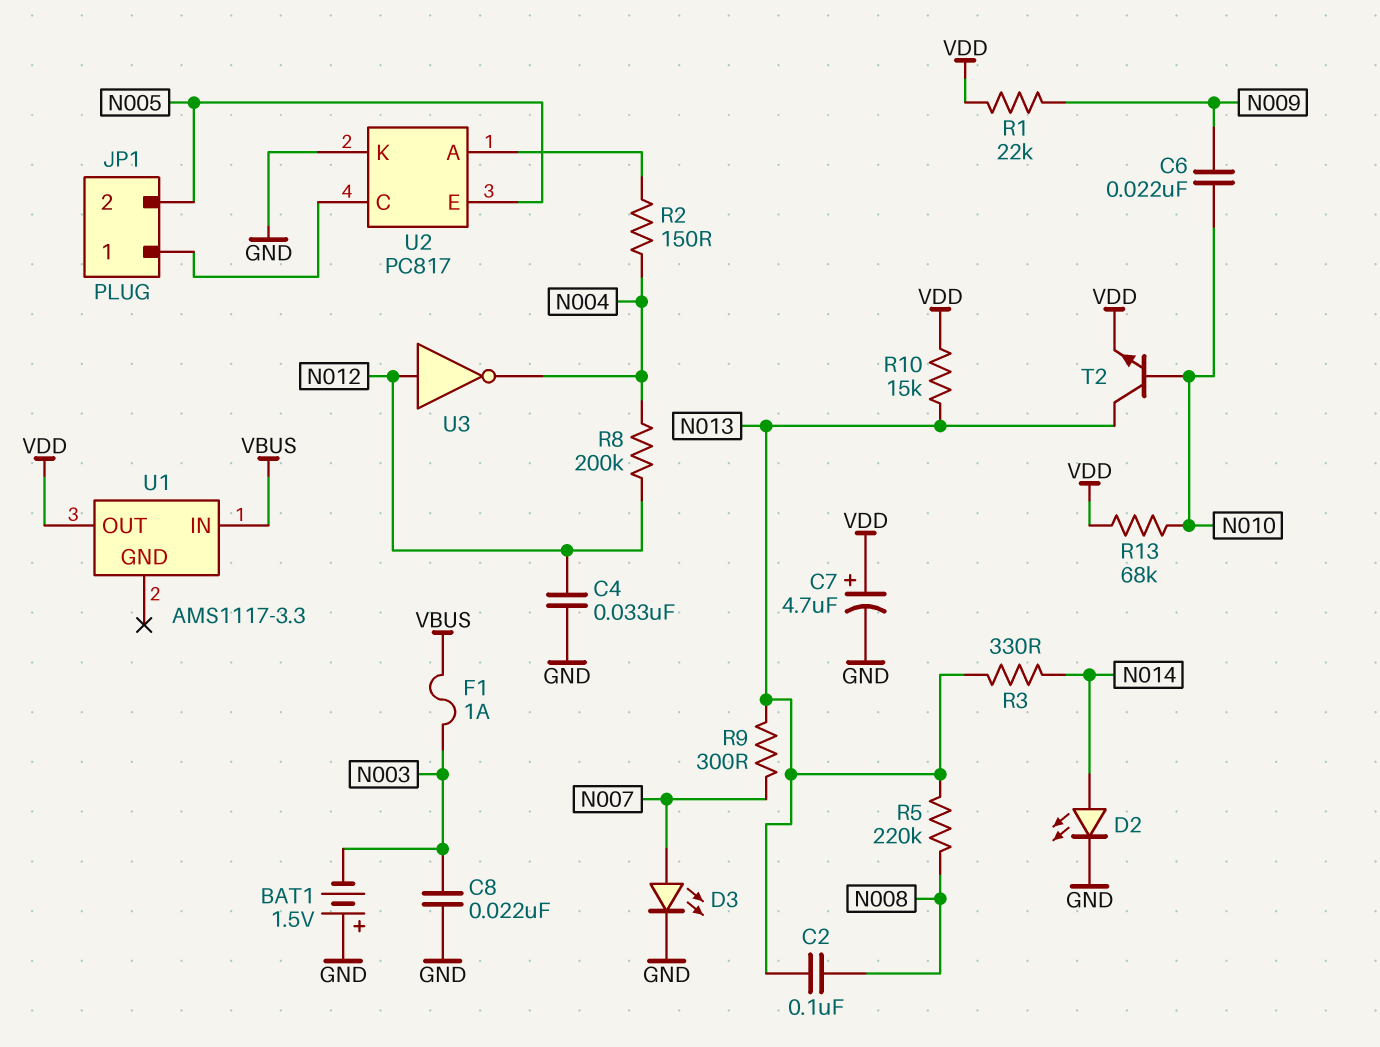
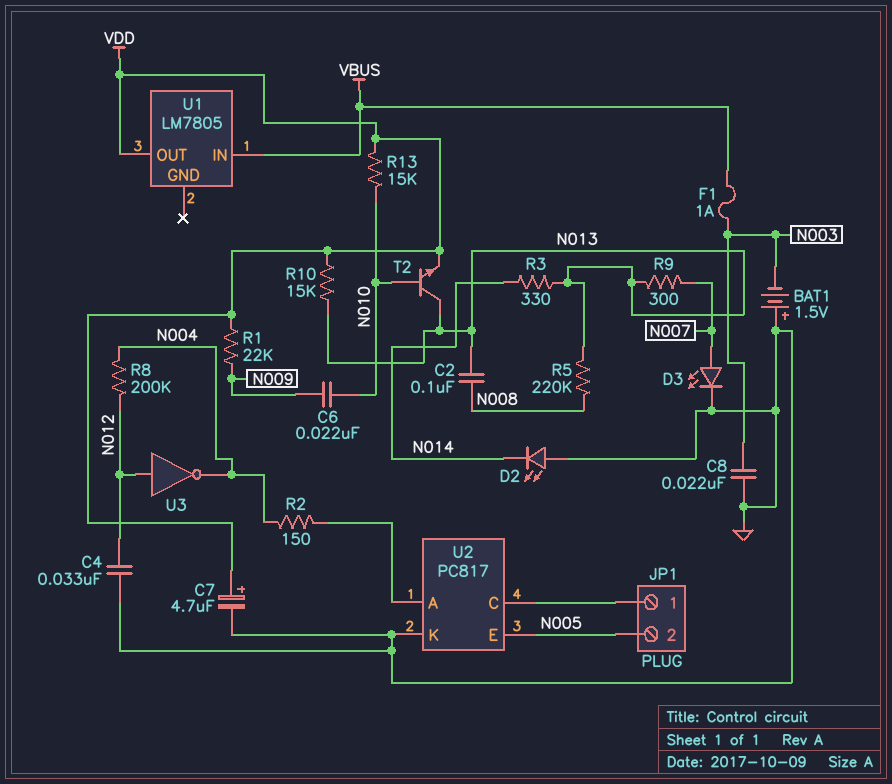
D2: LED (A N014, K GND) -> LED (A GND, K N014)
R13: 68k (N010, VDD) -> 15k (N010, VDD)
U1: AMS1117-3.3 -> LM7805

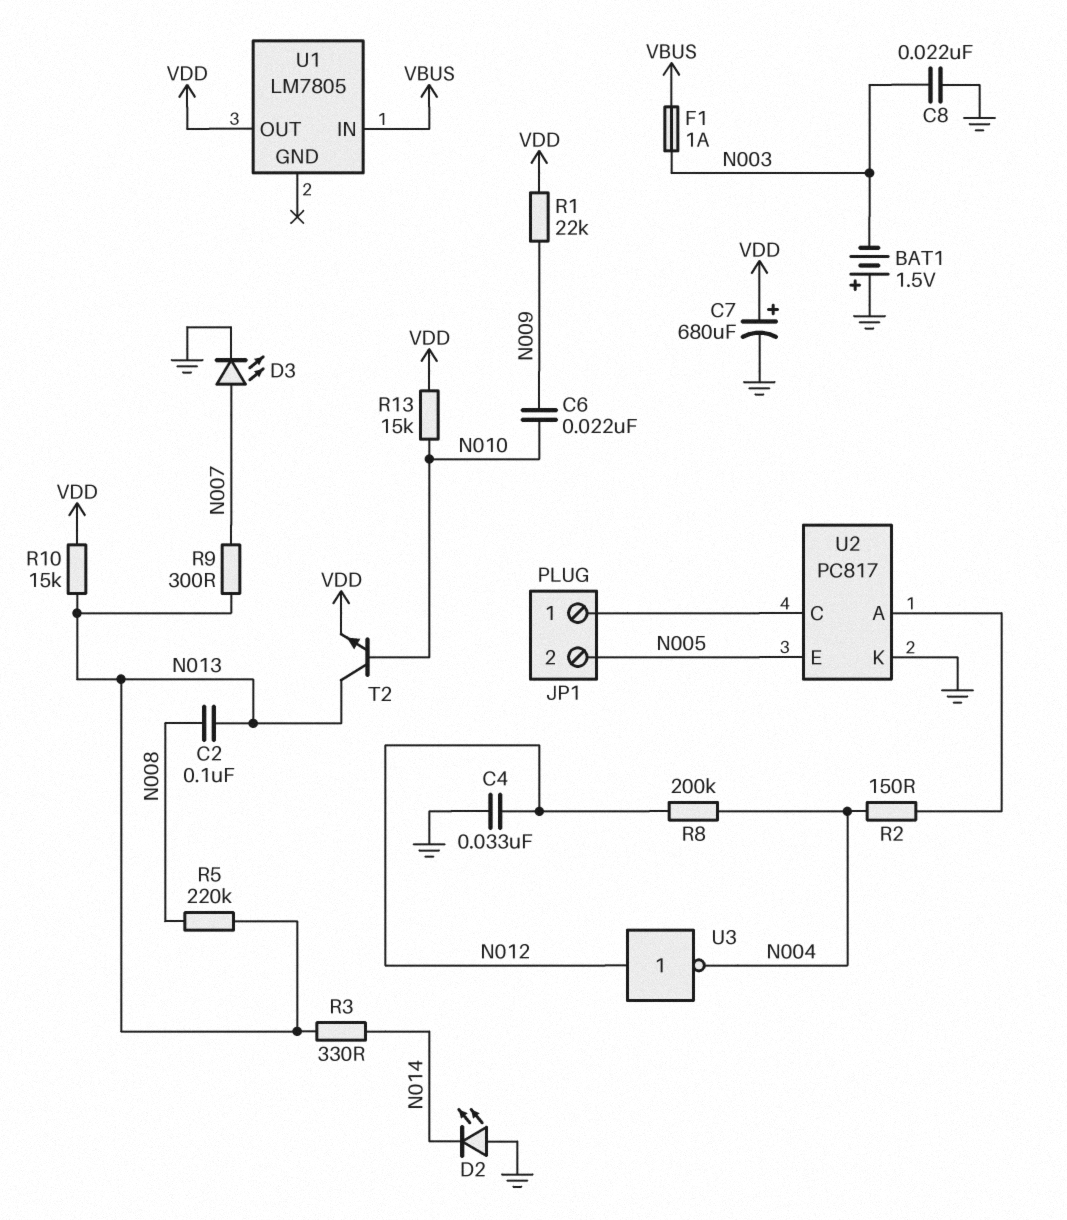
C7: 4.7uF (plus VDD, minus GND) -> 680uF (plus VDD, minus GND)

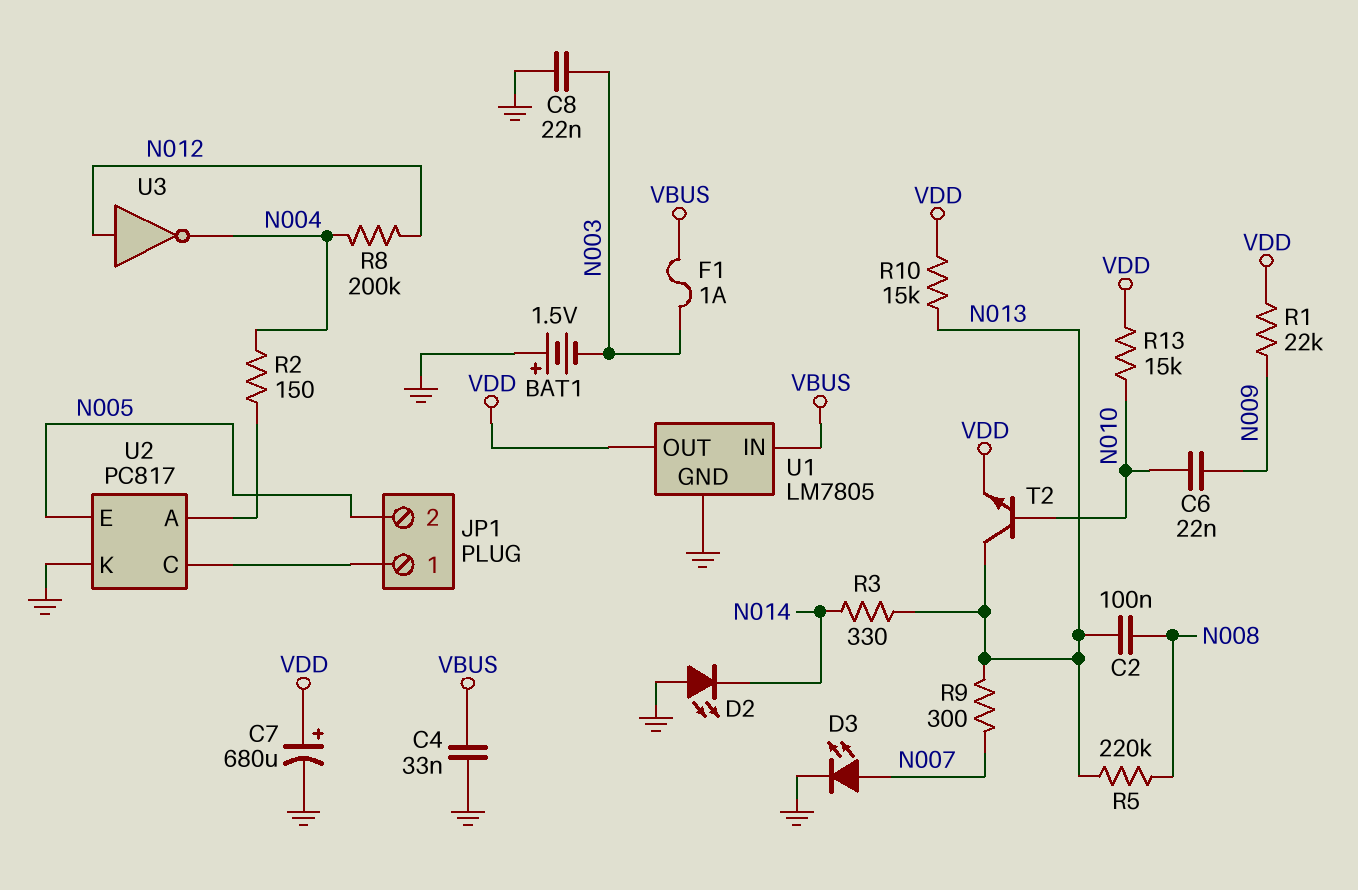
C4: 33nF (GND, N012) -> 33nF (GND, VBUS)
U1 pin GND: none -> GND

